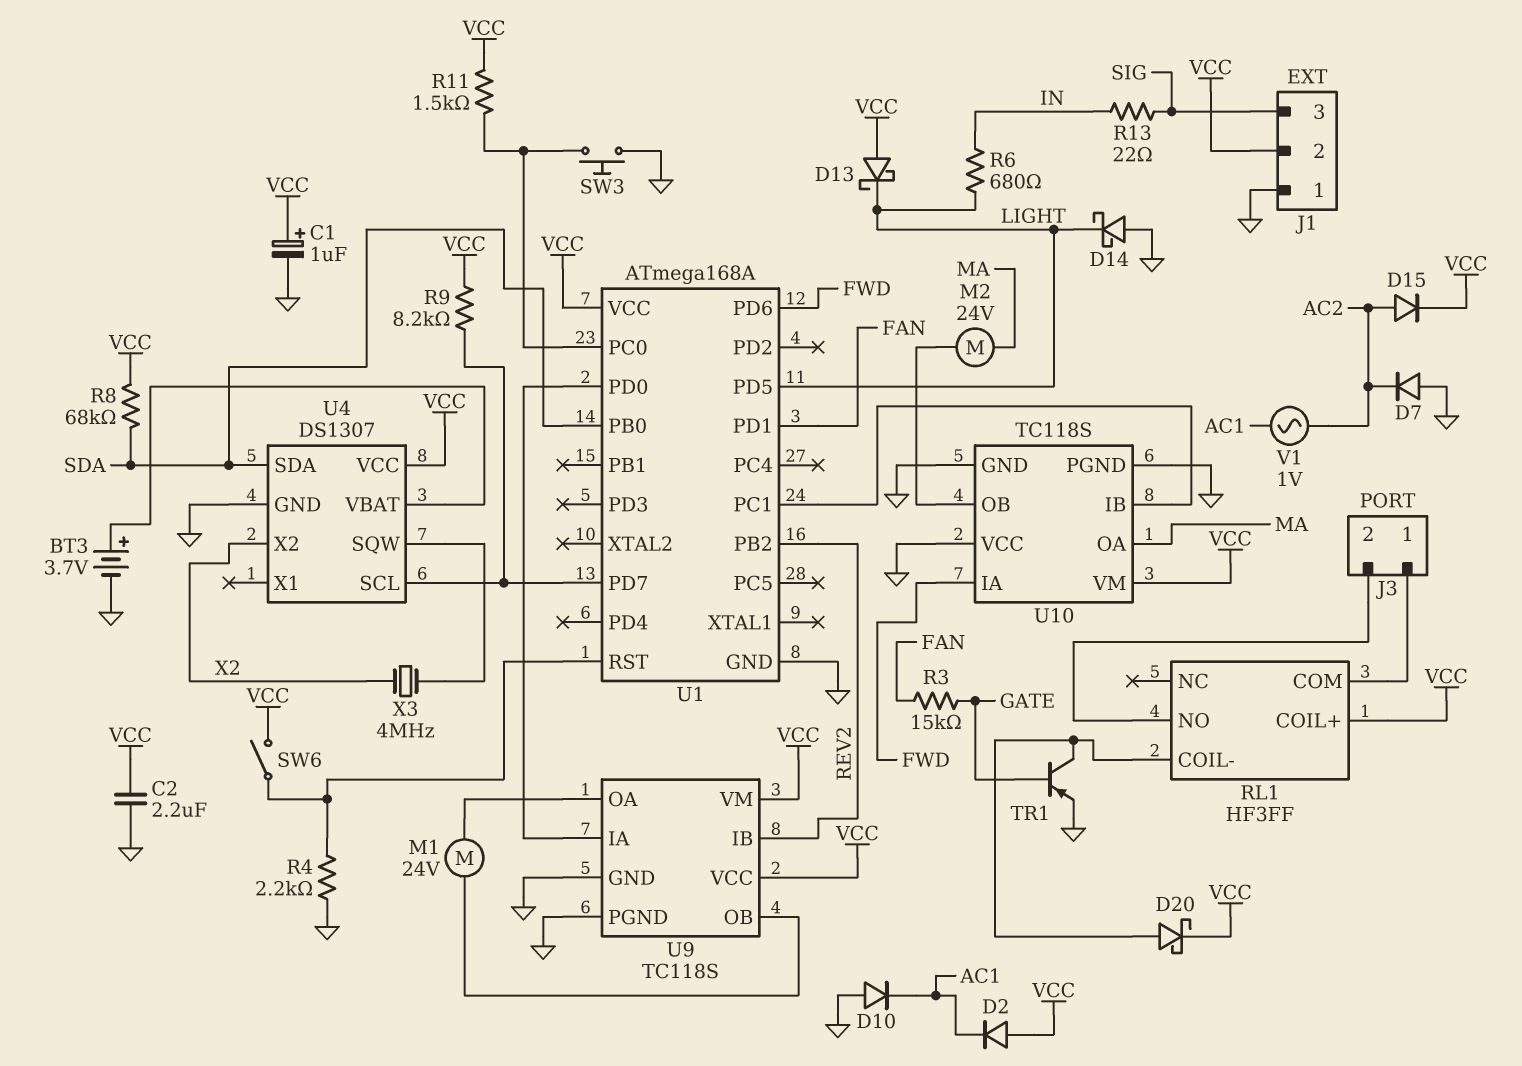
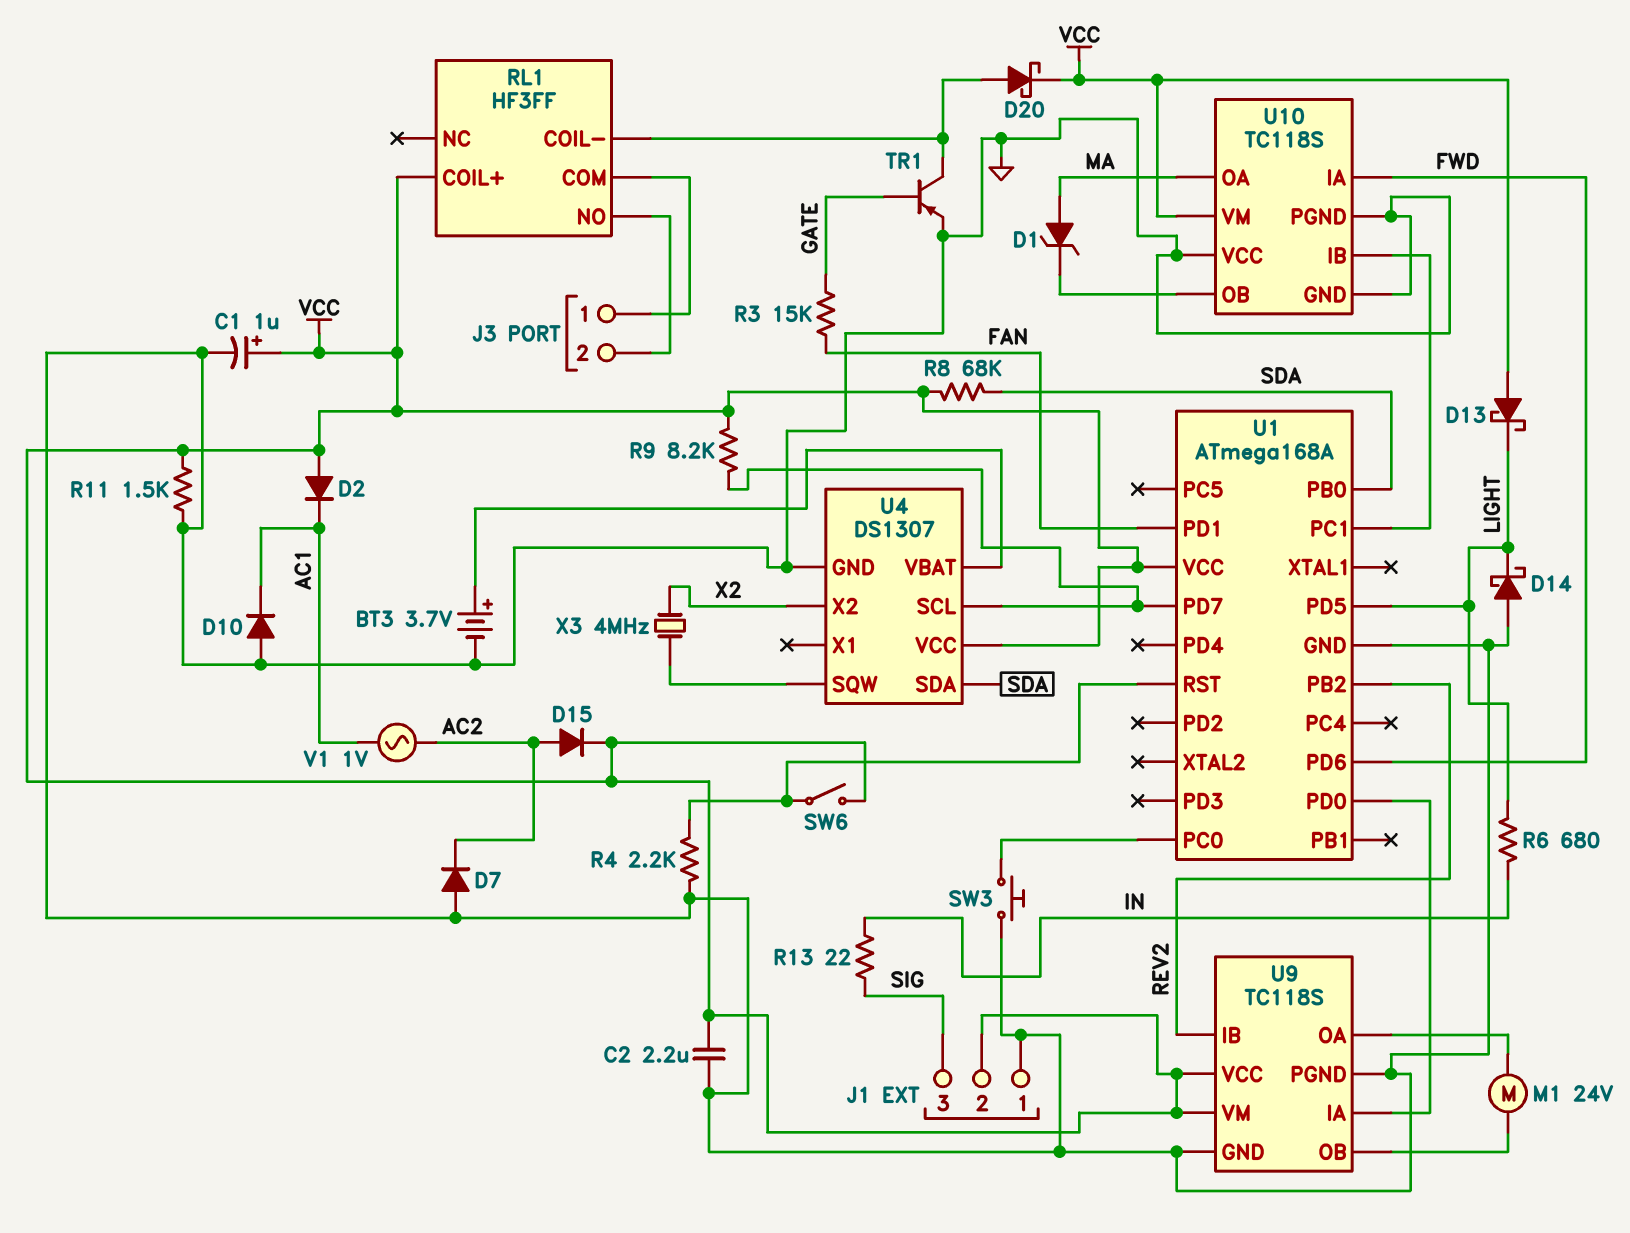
D1: none -> zener (A MA, K U10/OB)
M2: motor 24V (MA, U10/OB) -> none
R11: 1.5k (U1/PC0, VCC) -> 1.5k (GND, VCC)

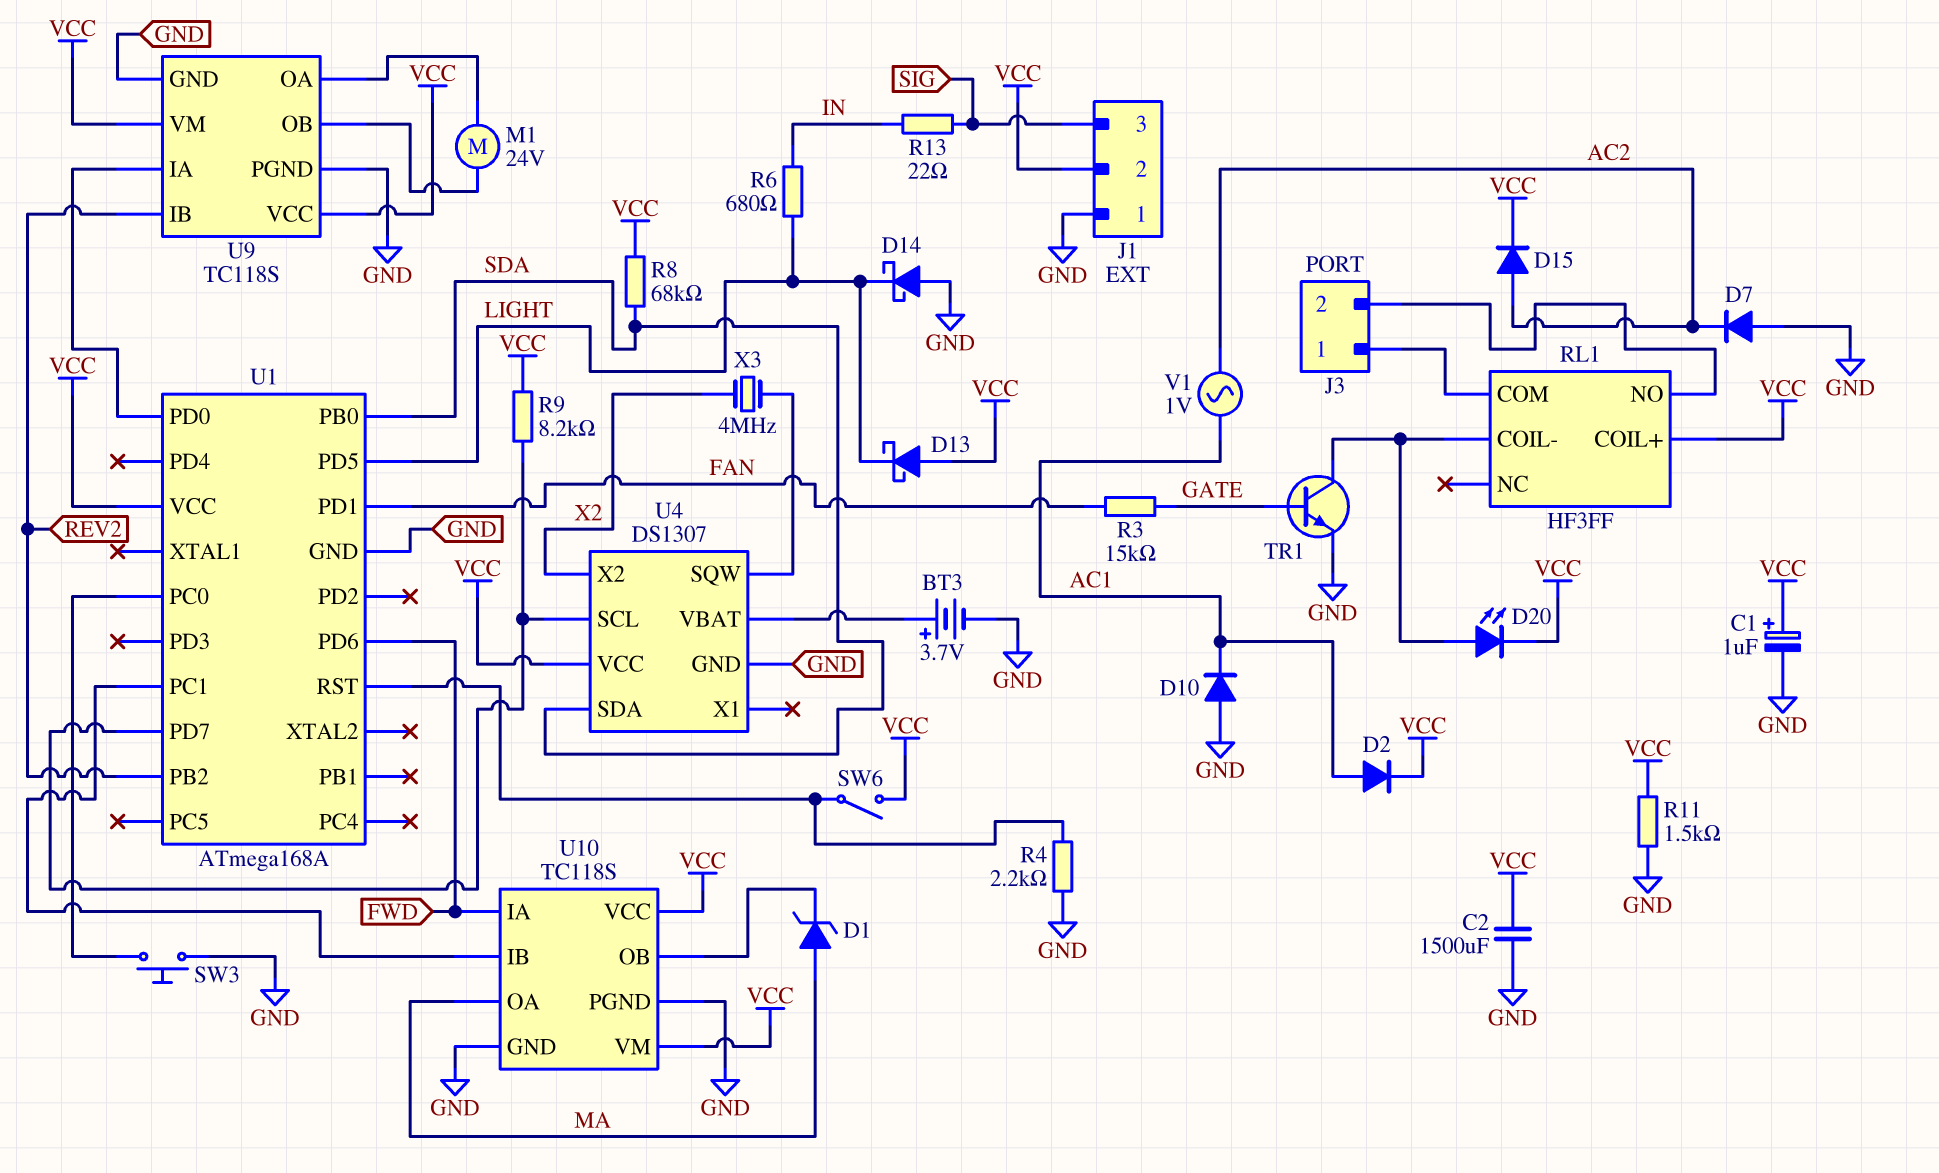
C2: 2.2uF (GND, VCC) -> 1500uF (GND, VCC)
D2: diode (A VCC, K AC1) -> diode (A AC1, K VCC)
D20: schottky (A RL1/COIL-, K VCC) -> LED (A RL1/COIL-, K VCC)
TR1: PNP (B GATE, C RL1/COIL-, E GND) -> NPN (B GATE, C RL1/COIL-, E GND)
U10 pin VCC: GND -> VCC

